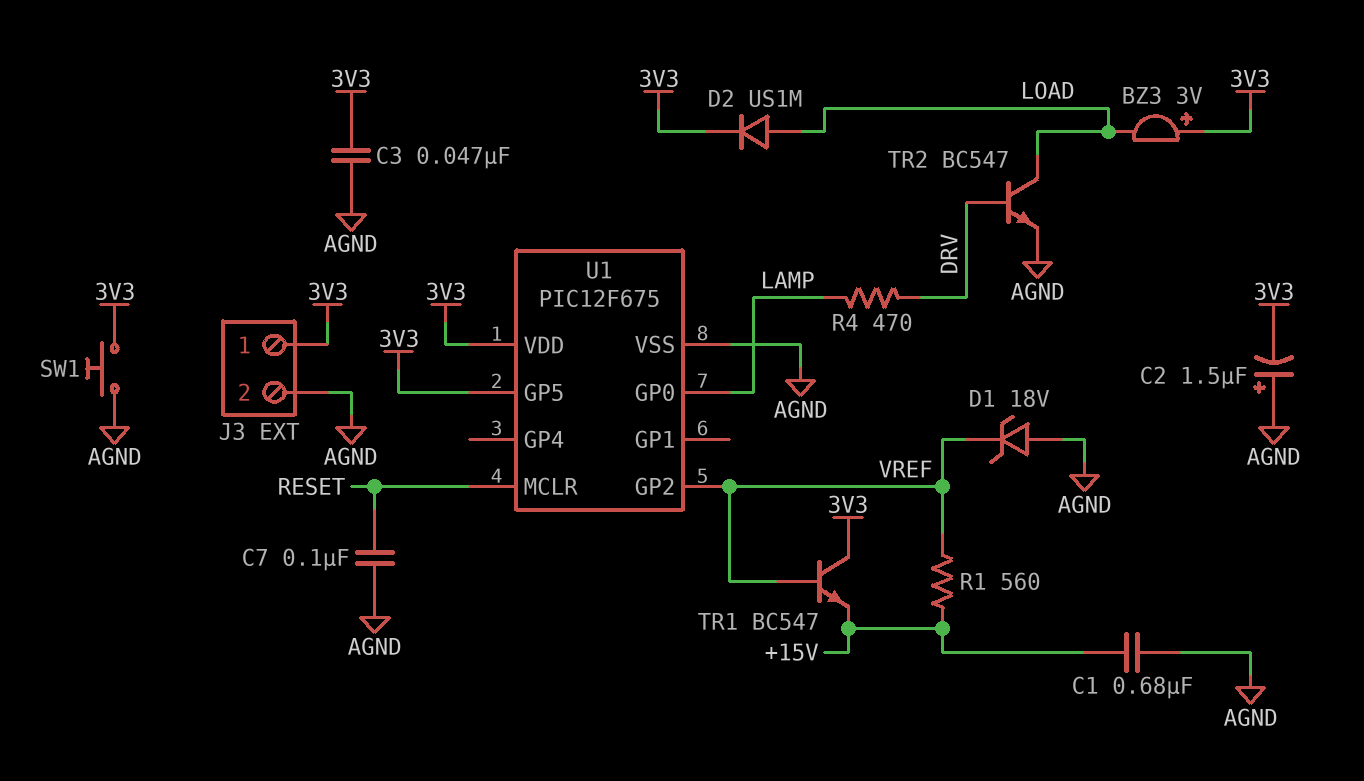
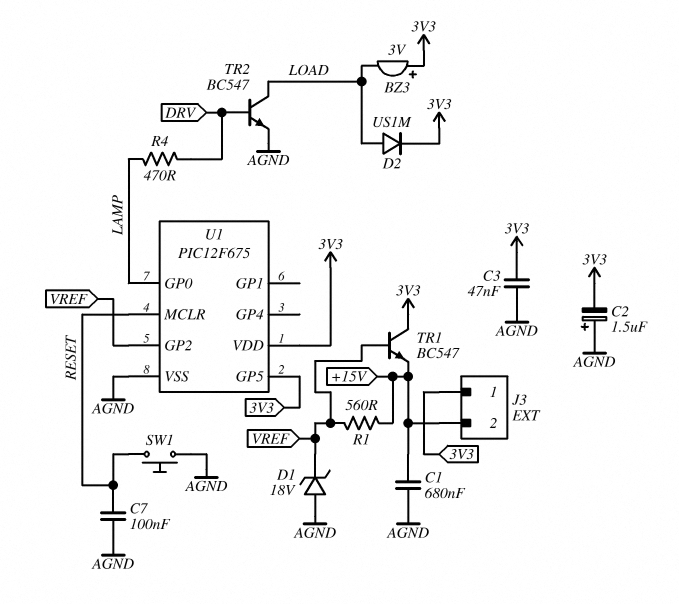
J3 pin 2: AGND -> +15V
SW1: button (3V3, AGND) -> button (AGND, RESET)

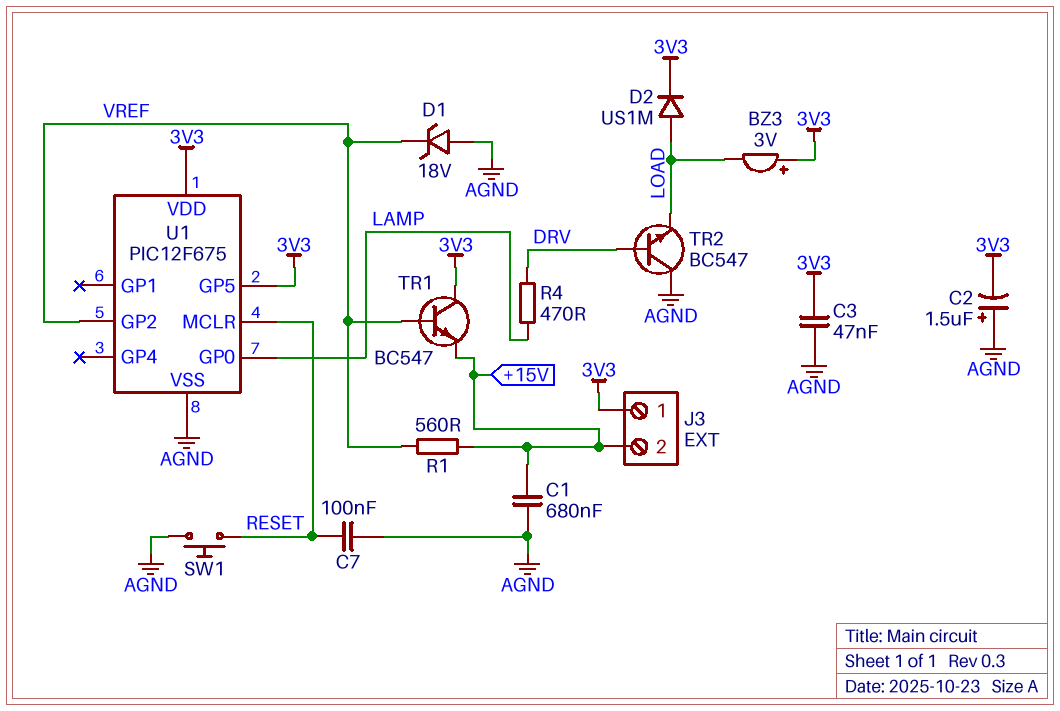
TR2: NPN BC547 (B DRV, C LOAD, E AGND) -> NPN BC547 (B DRV, C AGND, E LOAD)

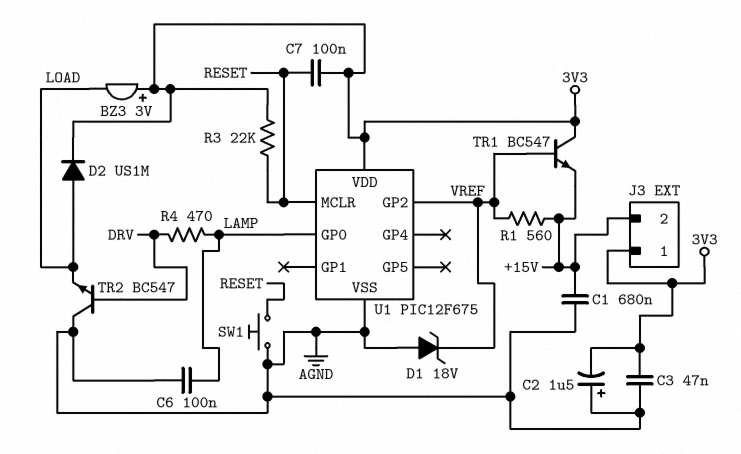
C6: none -> 100nF (AGND, LAMP)
C7: 100nF (AGND, RESET) -> 100nF (3V3, RESET)
R3: none -> 22k (3V3, RESET)
U1 pin GP5: 3V3 -> none

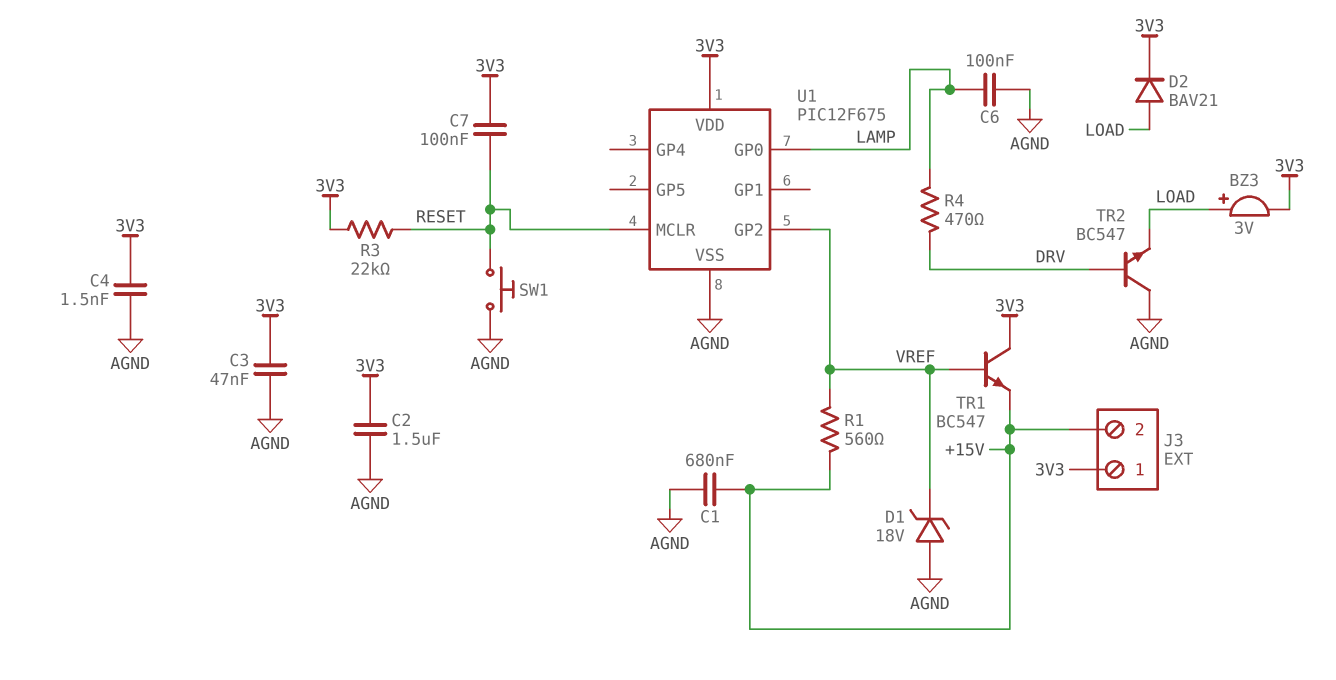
BZ3: buzzer 3V (plus 3V3, minus LOAD) -> buzzer 3V (plus LOAD, minus 3V3)
C2: 1.5uF (plus AGND, minus 3V3) -> 1.5uF (3V3, AGND)
C4: none -> 1.5nF (3V3, AGND)
D2: diode US1M (A LOAD, K 3V3) -> diode BAV21 (A LOAD, K 3V3)

